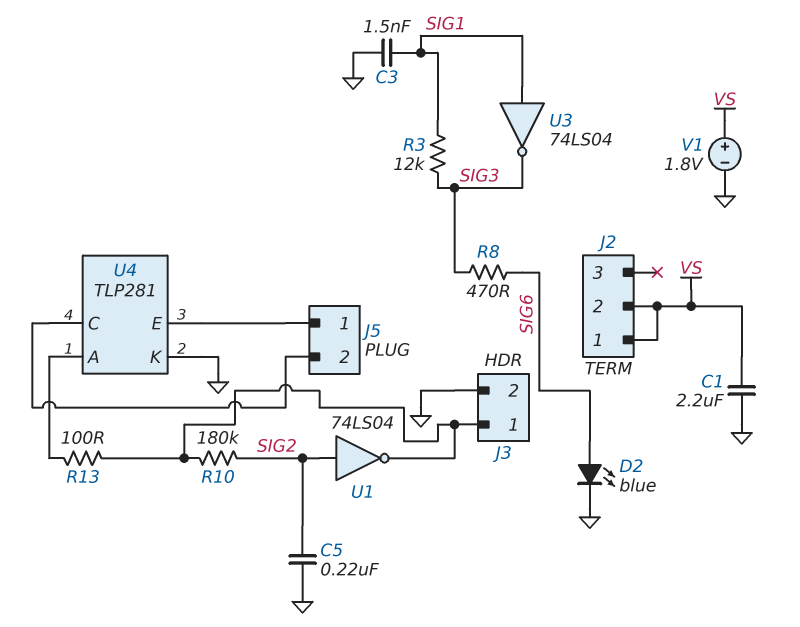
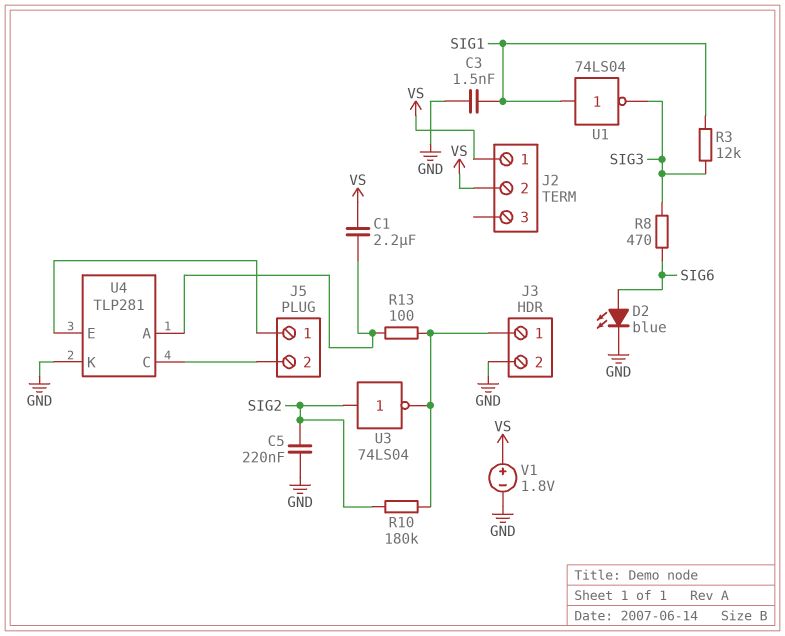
C1: 2.2uF (GND, VS) -> 2.2uF (U4/A, VS)
U1: NOT 74LS04 (in SIG2, out J3/1) -> NOT 74LS04 (in SIG1, out SIG3)
U3: NOT 74LS04 (in SIG1, out SIG3) -> NOT 74LS04 (in SIG2, out J3/1)

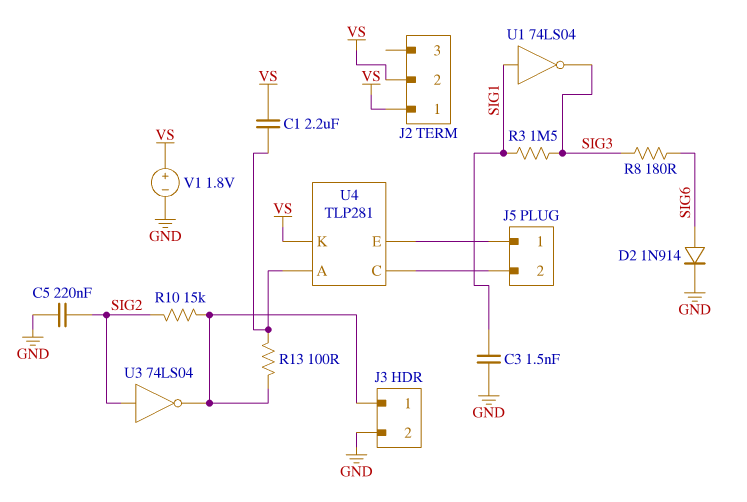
D2: LED blue (A SIG6, K GND) -> diode 1N914 (A SIG6, K GND)
R3: 12k (SIG1, SIG3) -> 1.5M (SIG1, SIG3)
R8: 470 (SIG3, SIG6) -> 180 (SIG3, SIG6)
R10: 180k (J3/1, SIG2) -> 15k (J3/1, SIG2)
U4 pin K: GND -> VS

